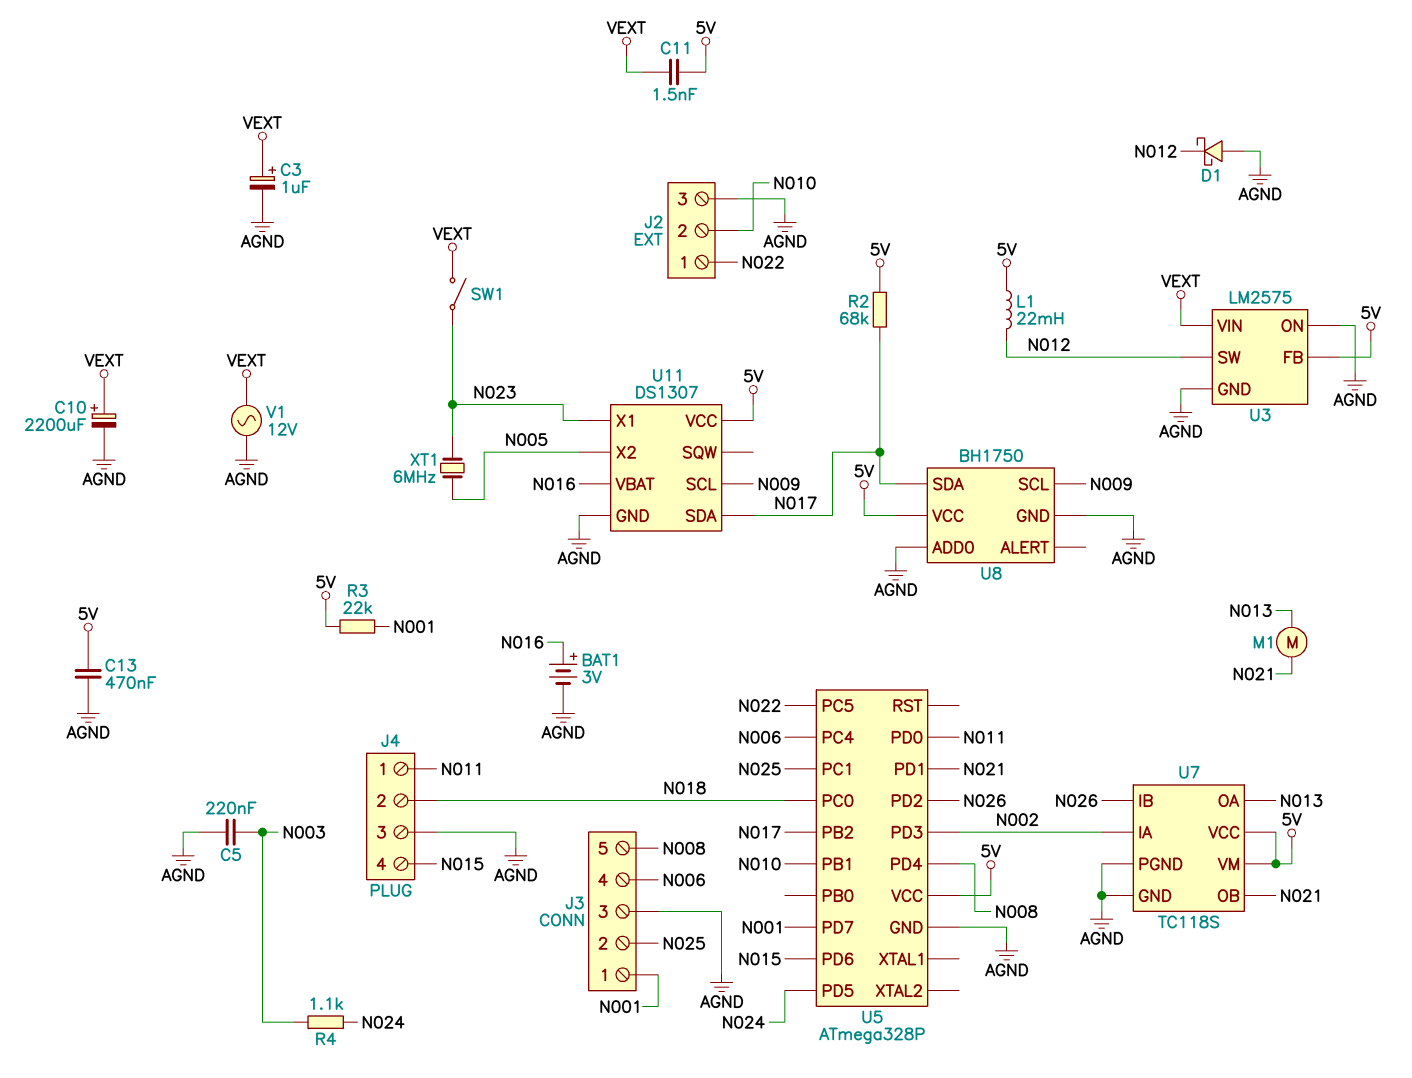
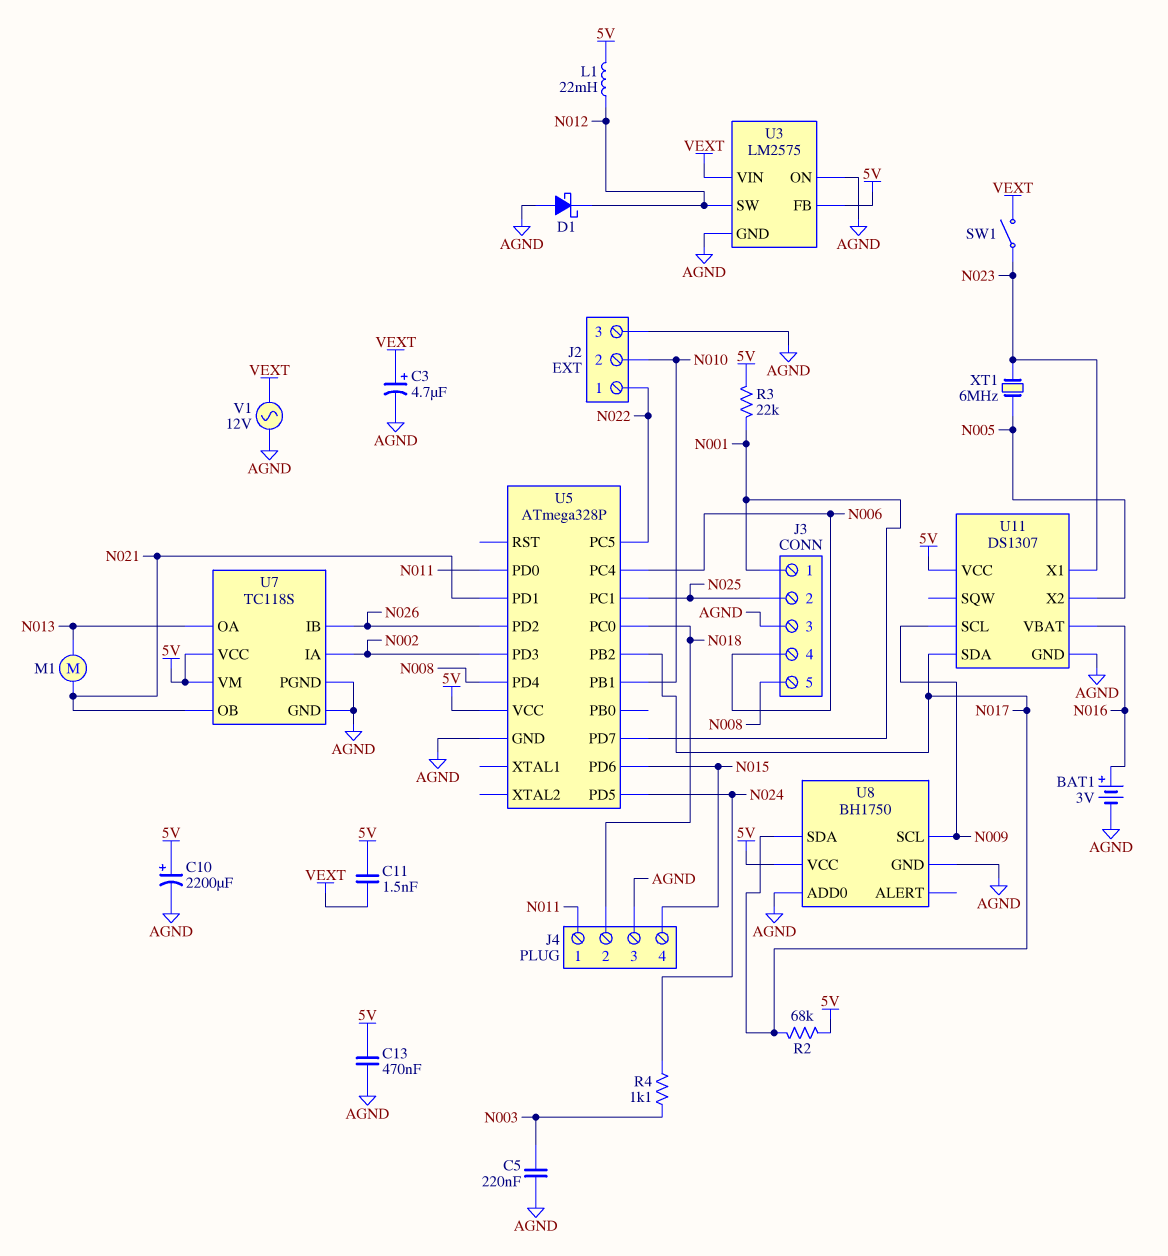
C3: 1uF (plus VEXT, minus AGND) -> 4.7uF (plus VEXT, minus AGND)
C10: 2200uF (plus VEXT, minus AGND) -> 2200uF (plus 5V, minus AGND)

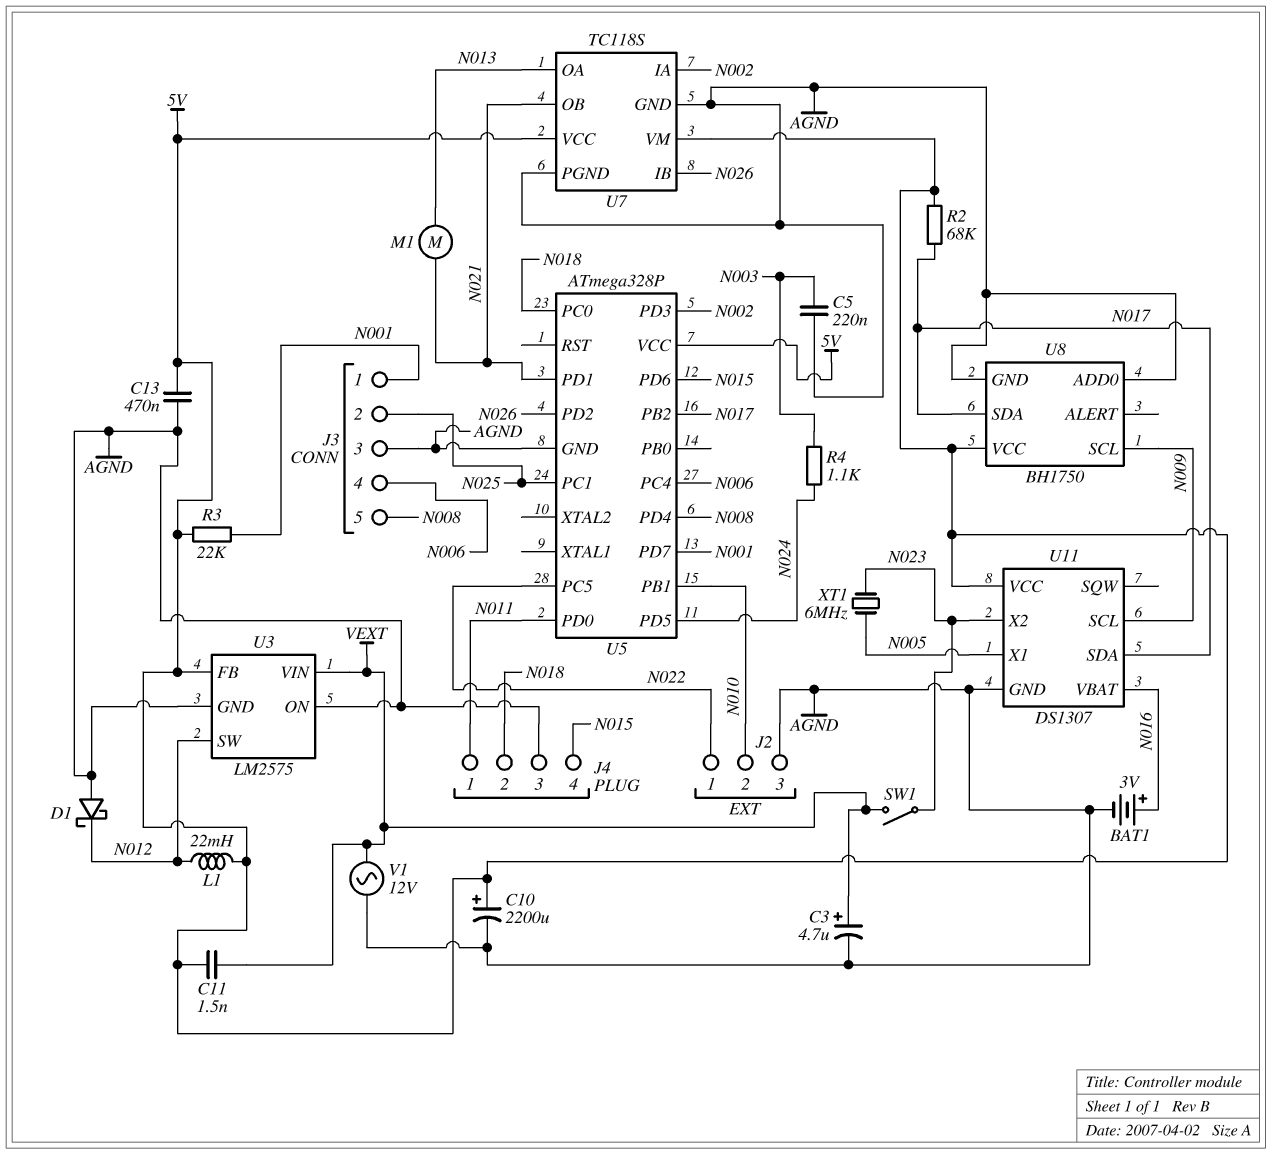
U11 pin X1: N023 -> N005
U11 pin X2: N005 -> N023

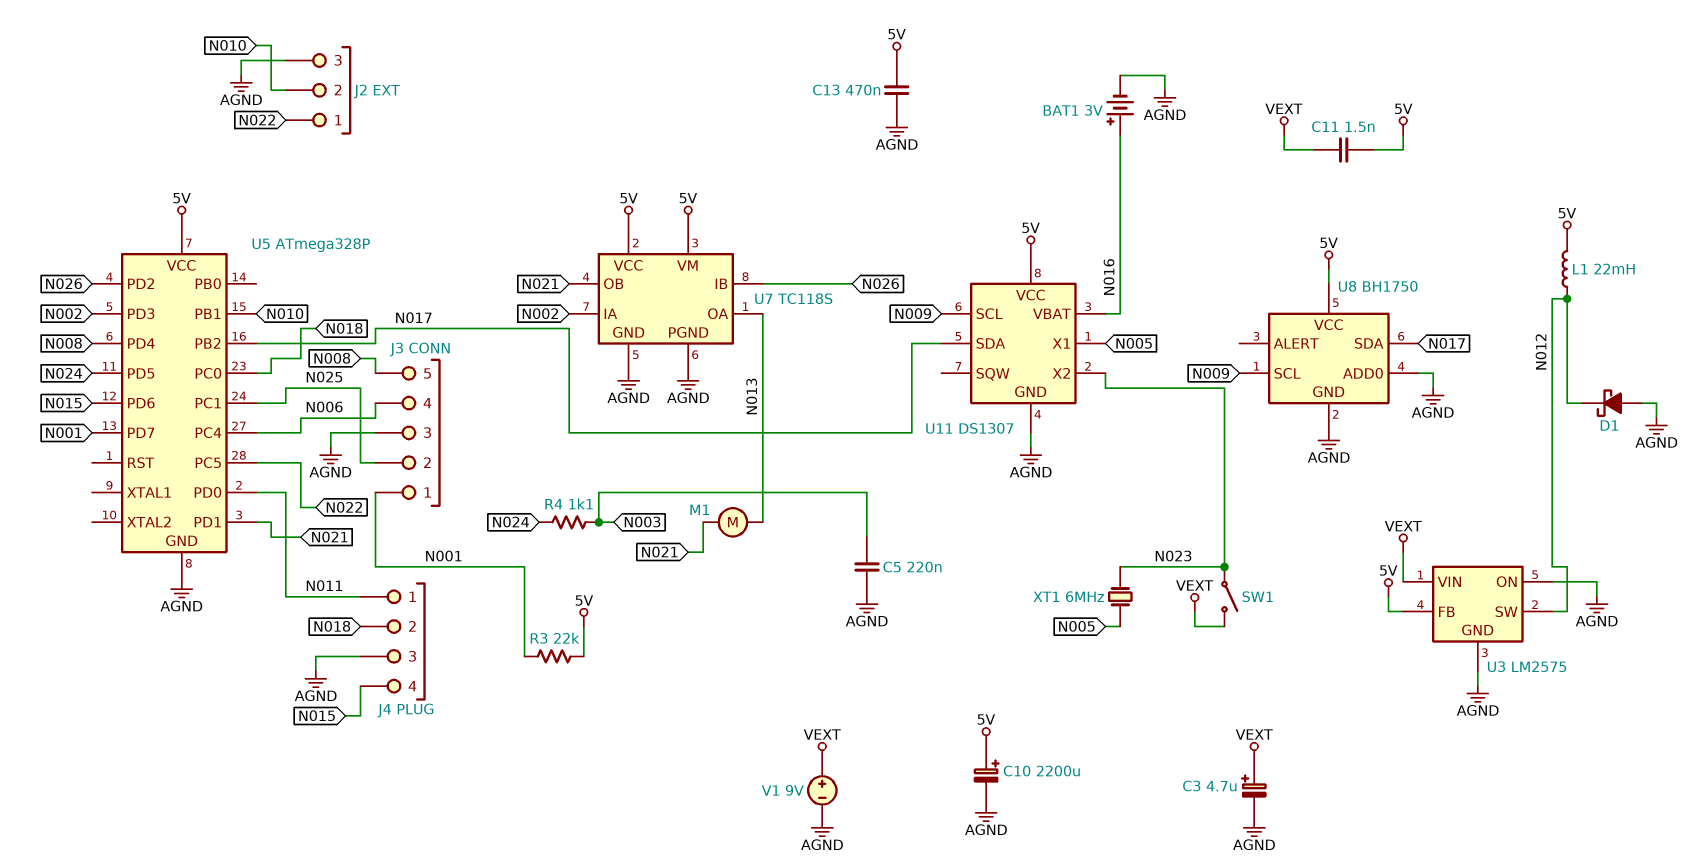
R2: 68k (5V, N017) -> none
V1: AC 12V (AGND, VEXT) -> 9V (plus VEXT, minus AGND)

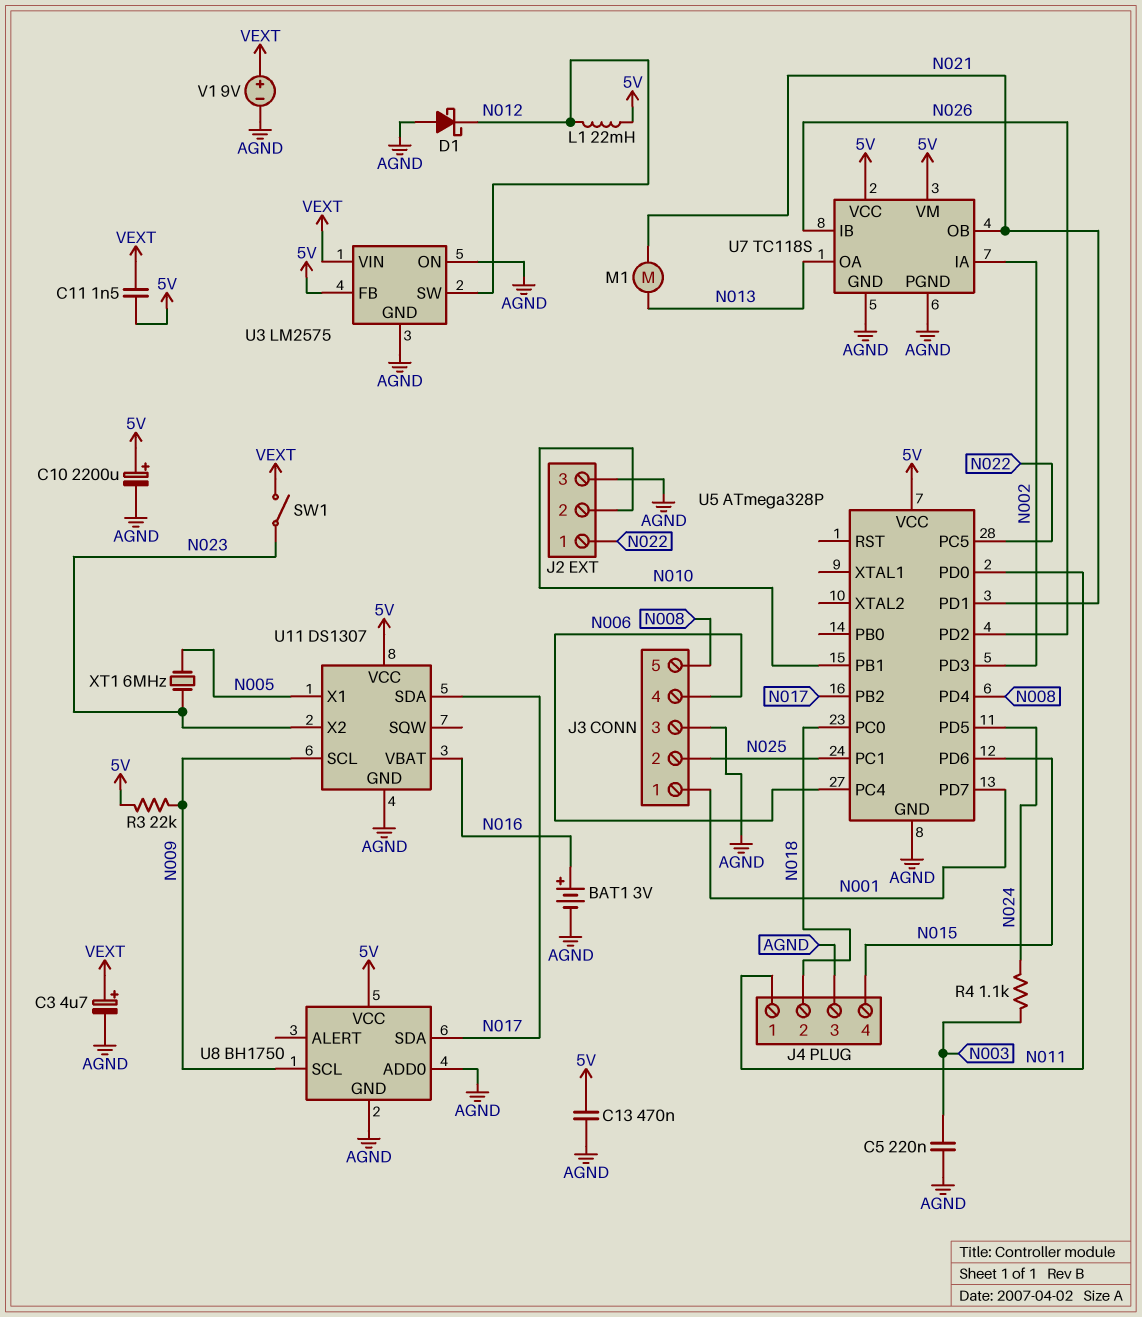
R3: 22k (5V, N001) -> 22k (5V, N009)

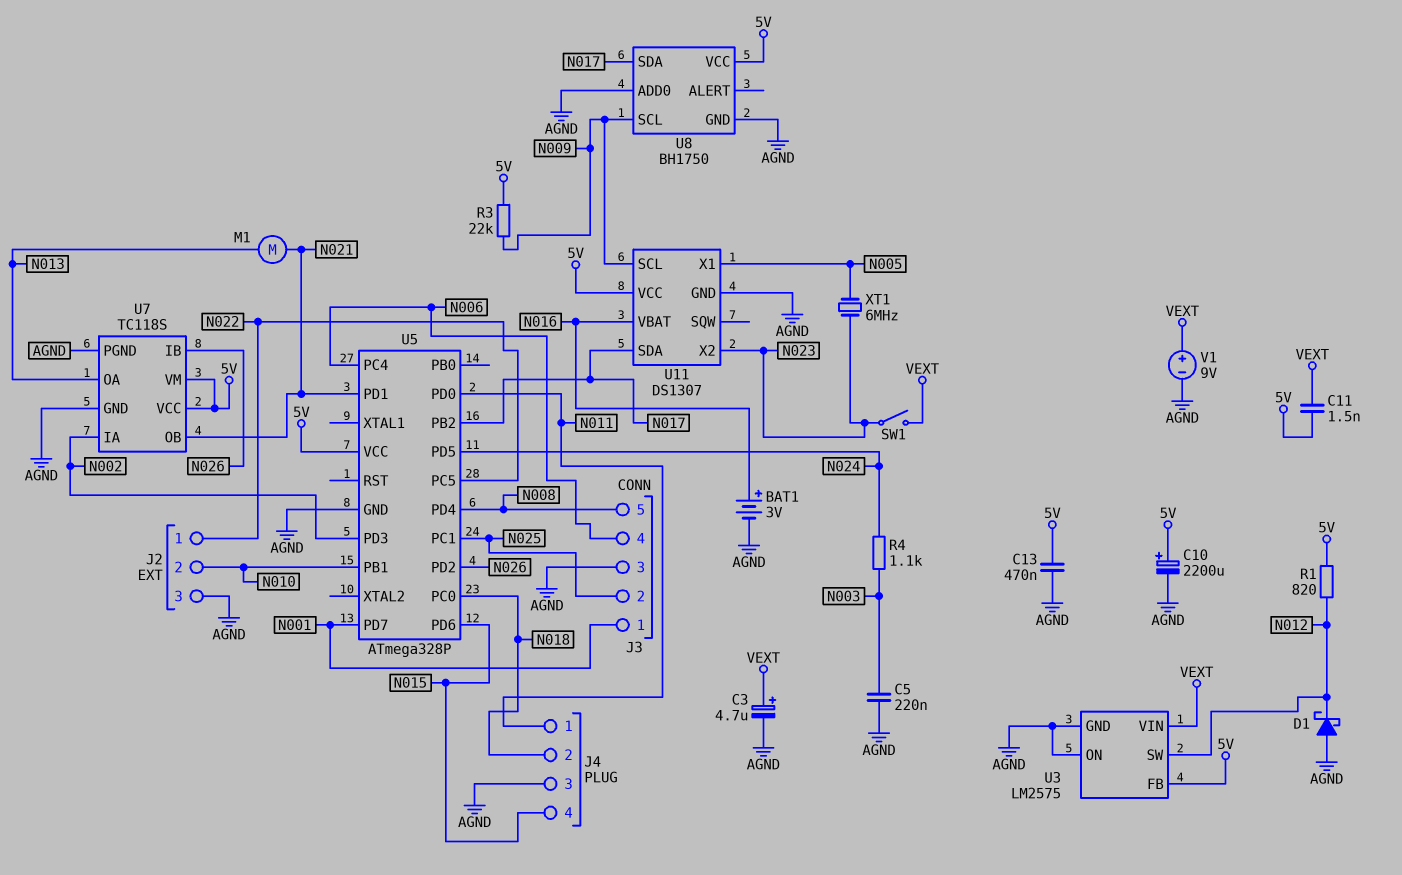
L1: 22mH (5V, N012) -> none
R1: none -> 820 (5V, N012)

